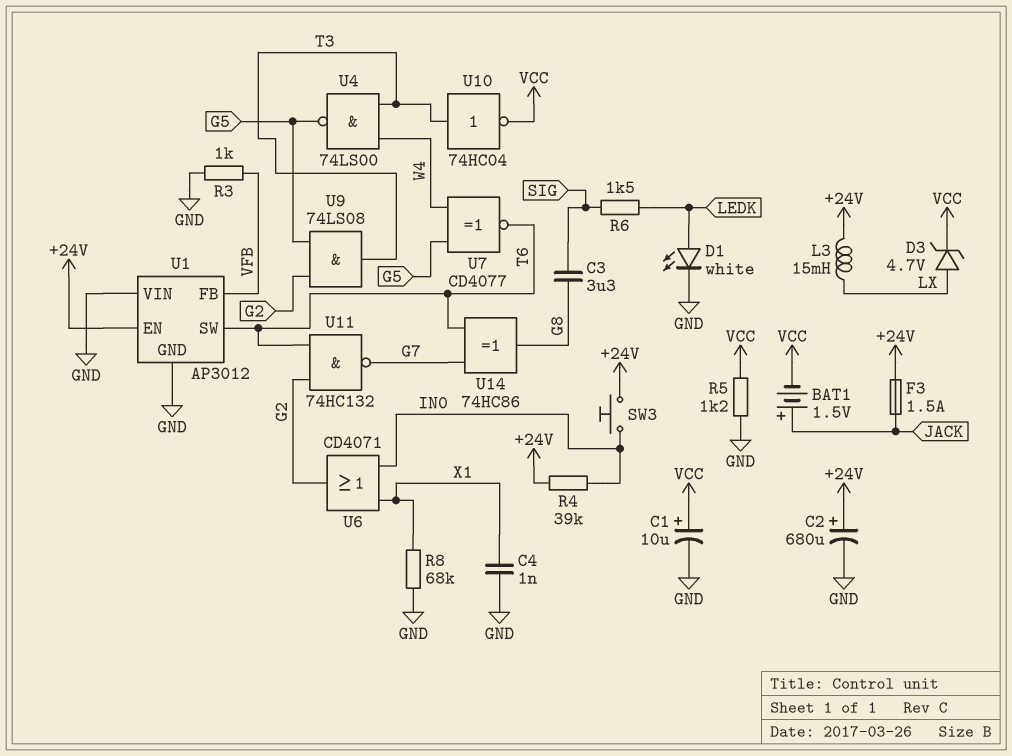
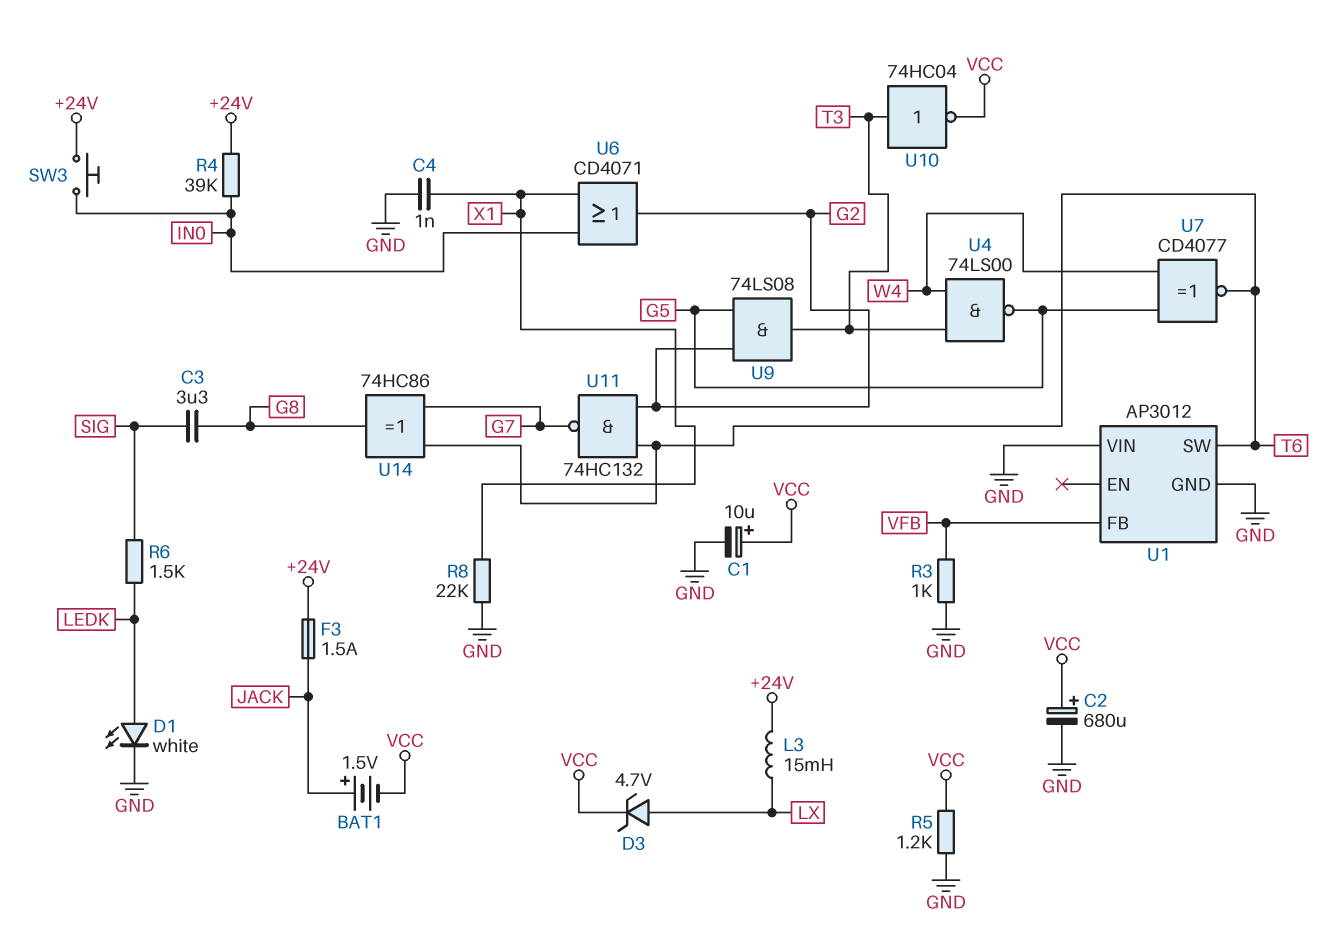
C2: 680uF (plus +24V, minus GND) -> 680uF (plus VCC, minus GND)
R8: 68k (GND, X1) -> 22k (GND, X1)
U1 pin EN: +24V -> none

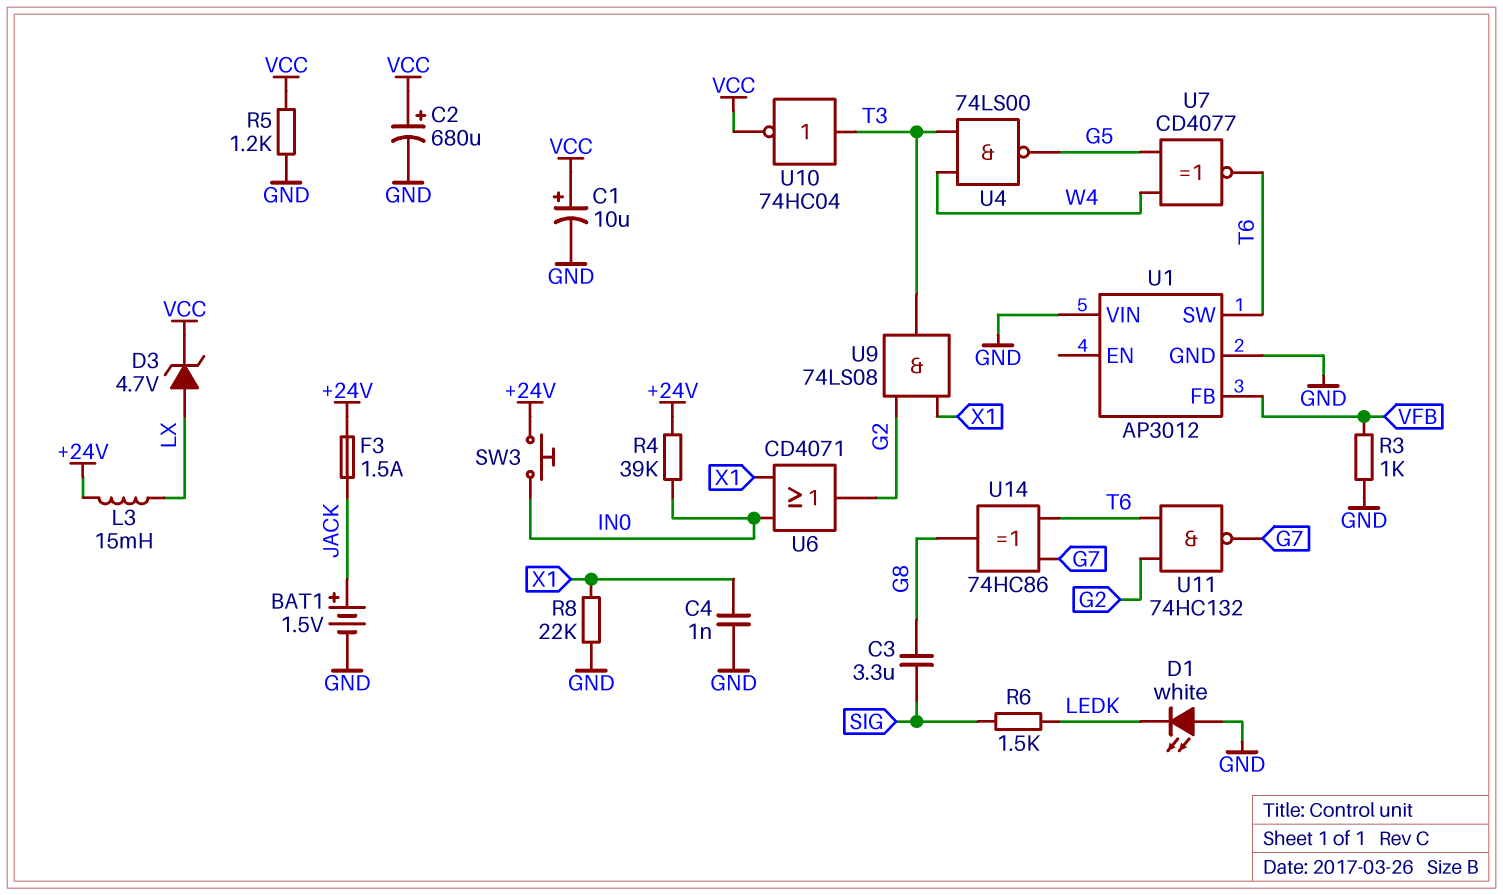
BAT1: 1.5V (plus JACK, minus VCC) -> 1.5V (plus JACK, minus GND)
D1: LED white (A LEDK, K GND) -> LED white (A GND, K LEDK)
U9: AND 74LS08 (in G2, in G5, out T3) -> AND 74LS08 (in G2, in X1, out T3)

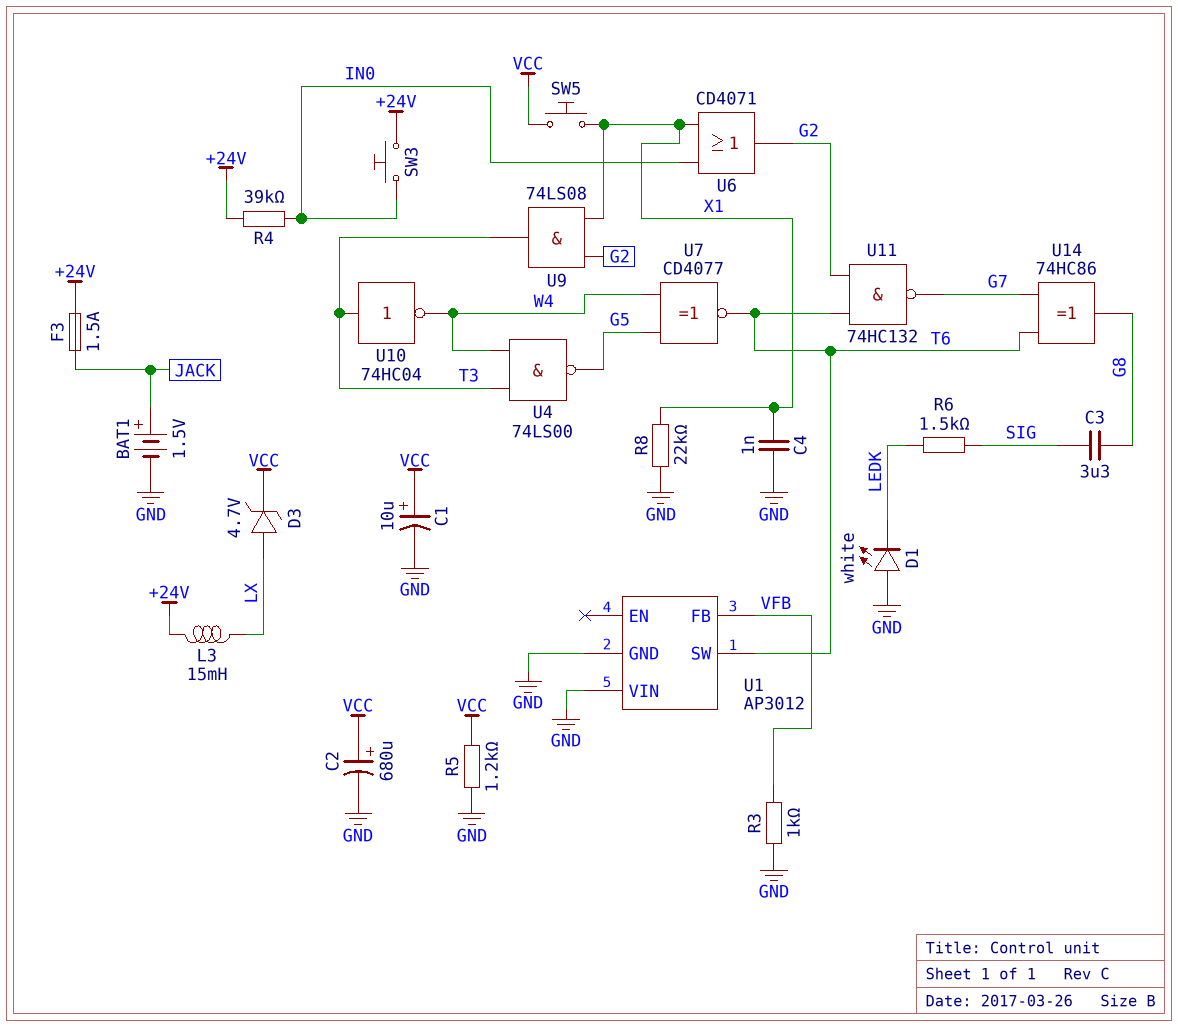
SW5: none -> button (VCC, X1)
U10: NOT 74HC04 (in T3, out VCC) -> NOT 74HC04 (in T3, out W4)

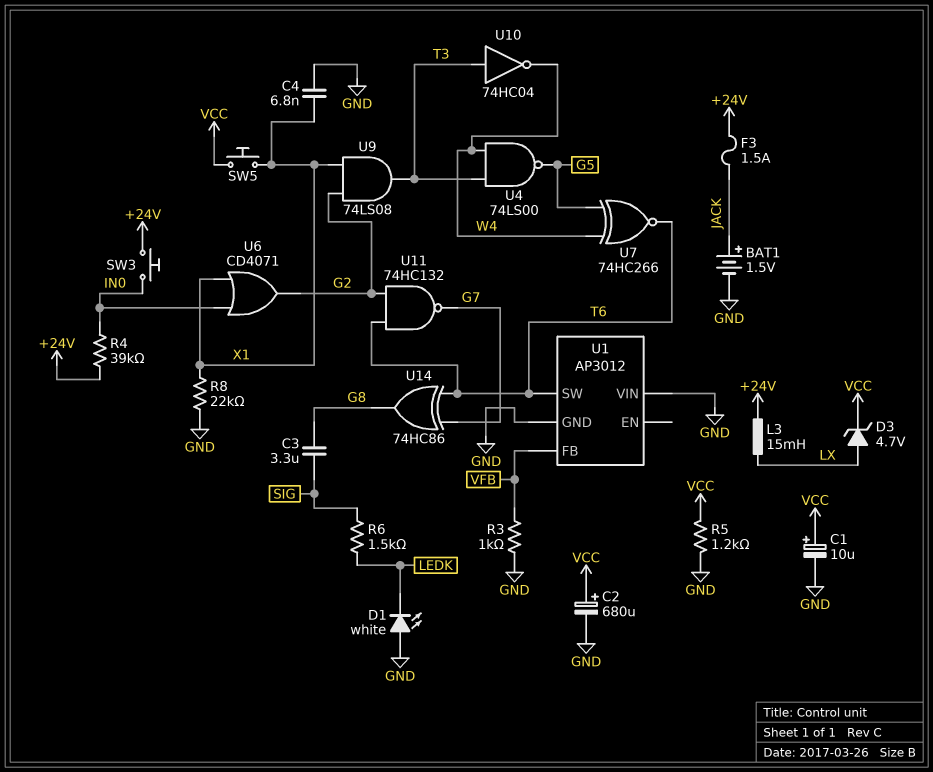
C4: 1nF (GND, X1) -> 6.8nF (GND, X1)
U7: XNOR CD4077 (in G5, in W4, out T6) -> XNOR 74HC266 (in G5, in W4, out T6)

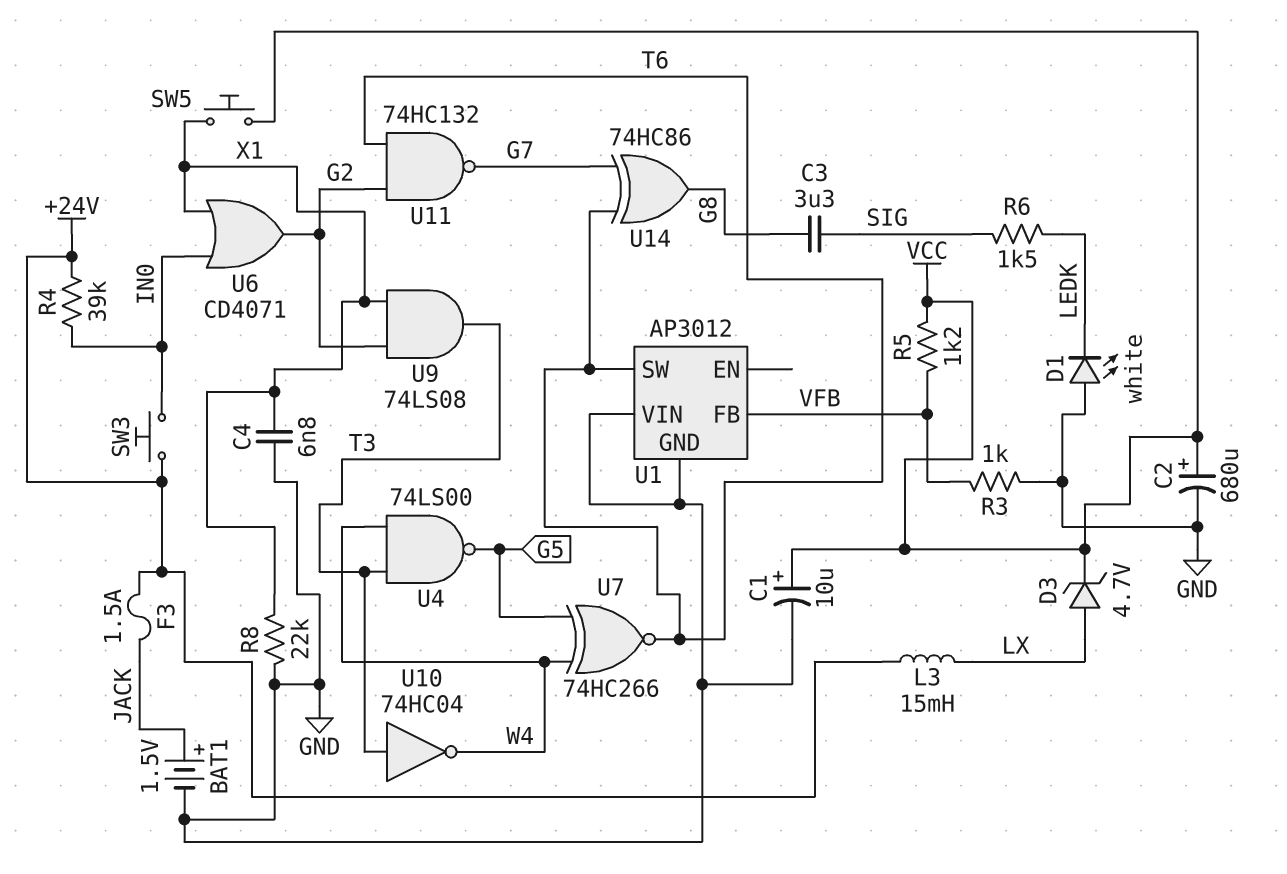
R5: 1.2k (GND, VCC) -> 1.2k (VCC, VFB)

